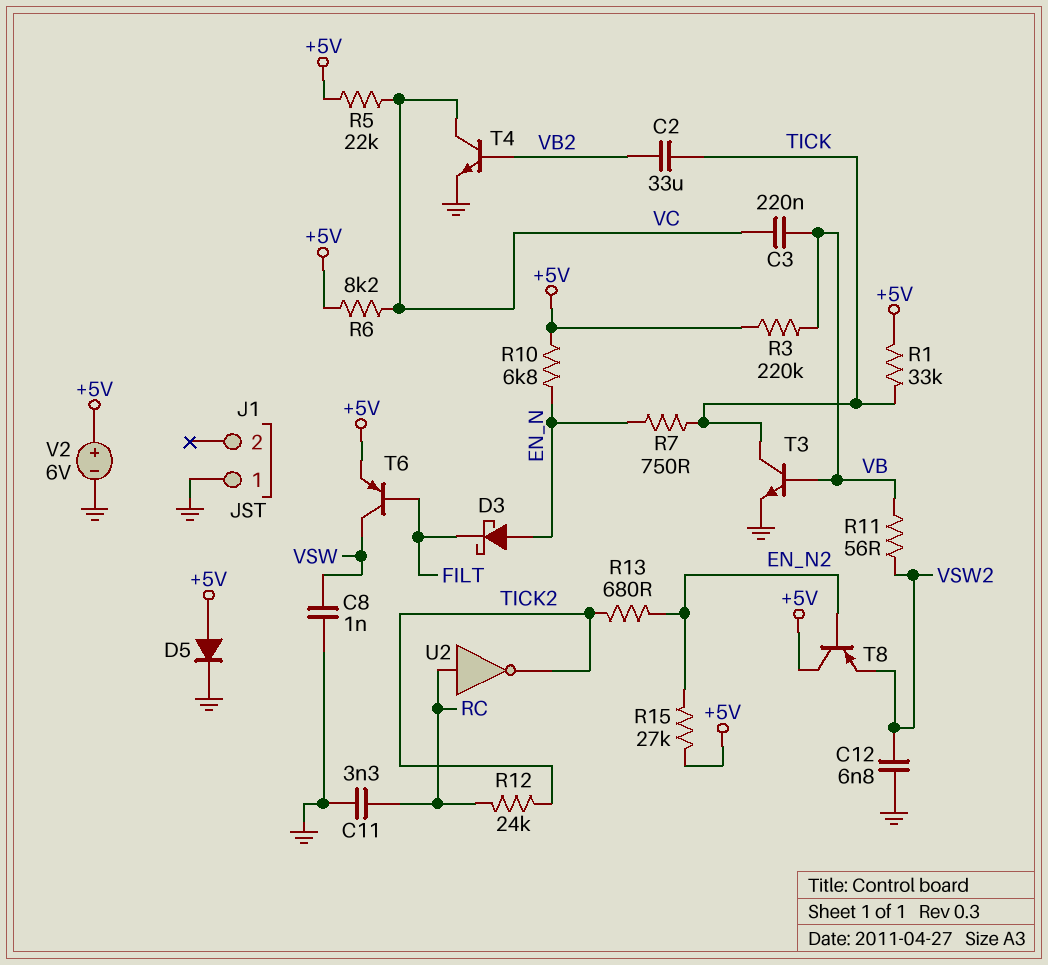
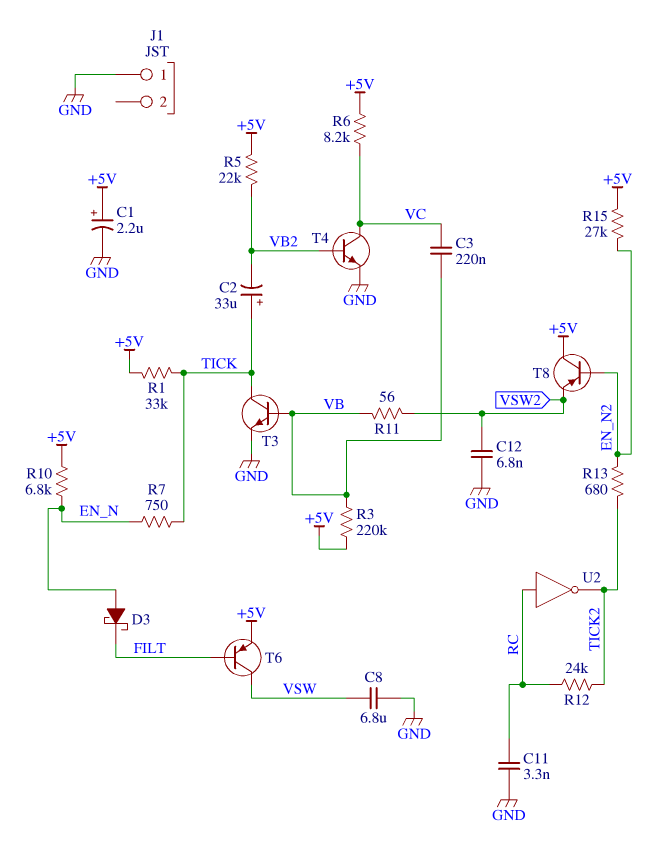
C1: none -> 2.2uF (plus +5V, minus GND)
C2: 33uF (TICK, VB2) -> 33uF (plus TICK, minus VB2)
C8: 1nF (GND, VSW) -> 6.8uF (GND, VSW)
D5: diode (A +5V, K GND) -> none
R5: 22k (+5V, VC) -> 22k (+5V, VB2)
V2: 6V (plus +5V, minus GND) -> none

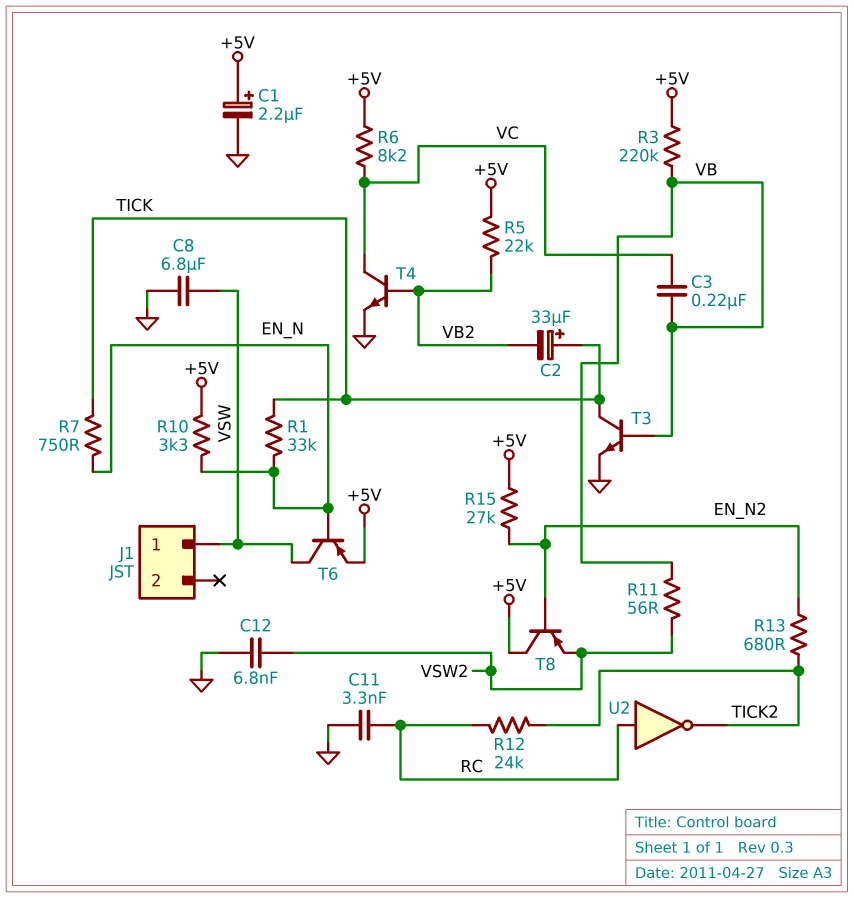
D3: schottky (A EN_N, K FILT) -> none
J1 pin 1: GND -> VSW
R1: 33k (+5V, TICK) -> 33k (EN_N, TICK)
R10: 6.8k (+5V, EN_N) -> 3.3k (+5V, EN_N)
T6: PNP (B FILT, C VSW, E +5V) -> PNP (B EN_N, C VSW, E +5V)

